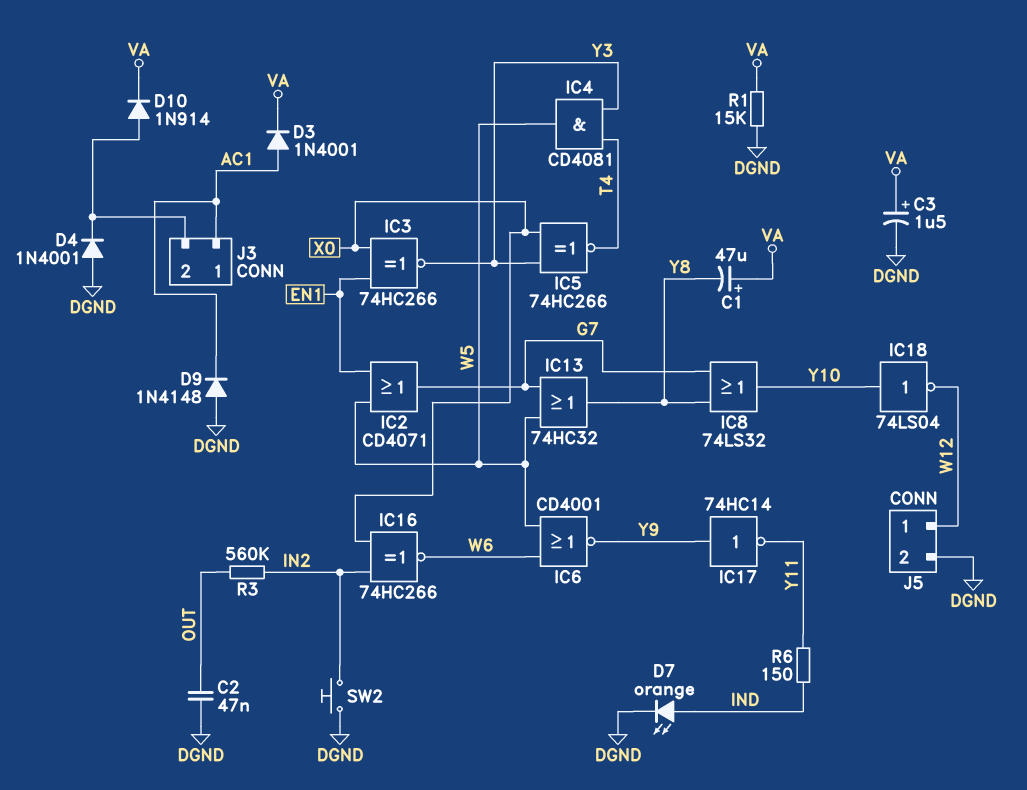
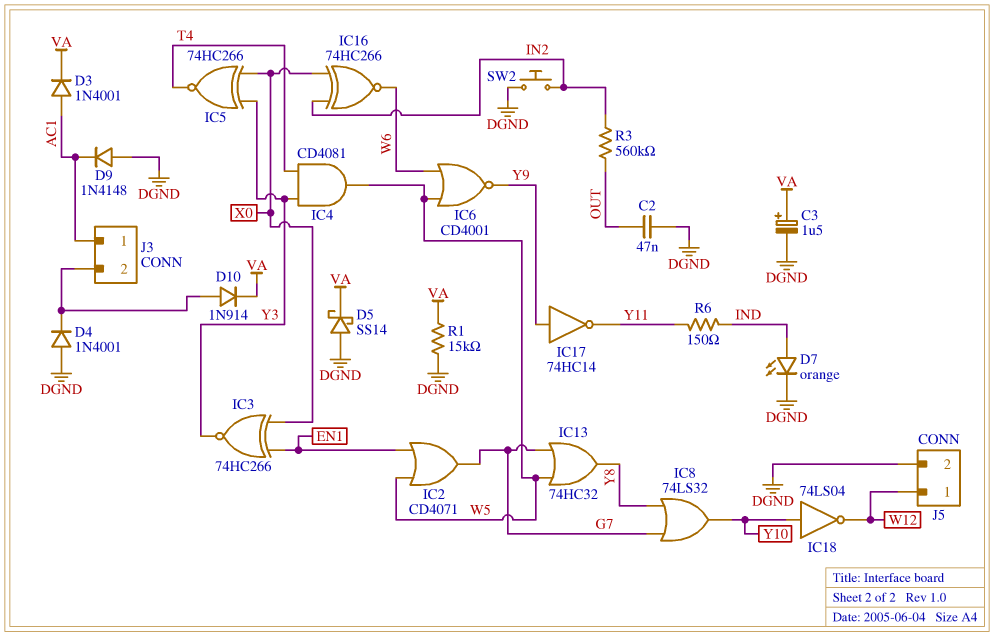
C1: 47uF (plus VA, minus Y8) -> none
D5: none -> schottky SS14 (A DGND, K VA)

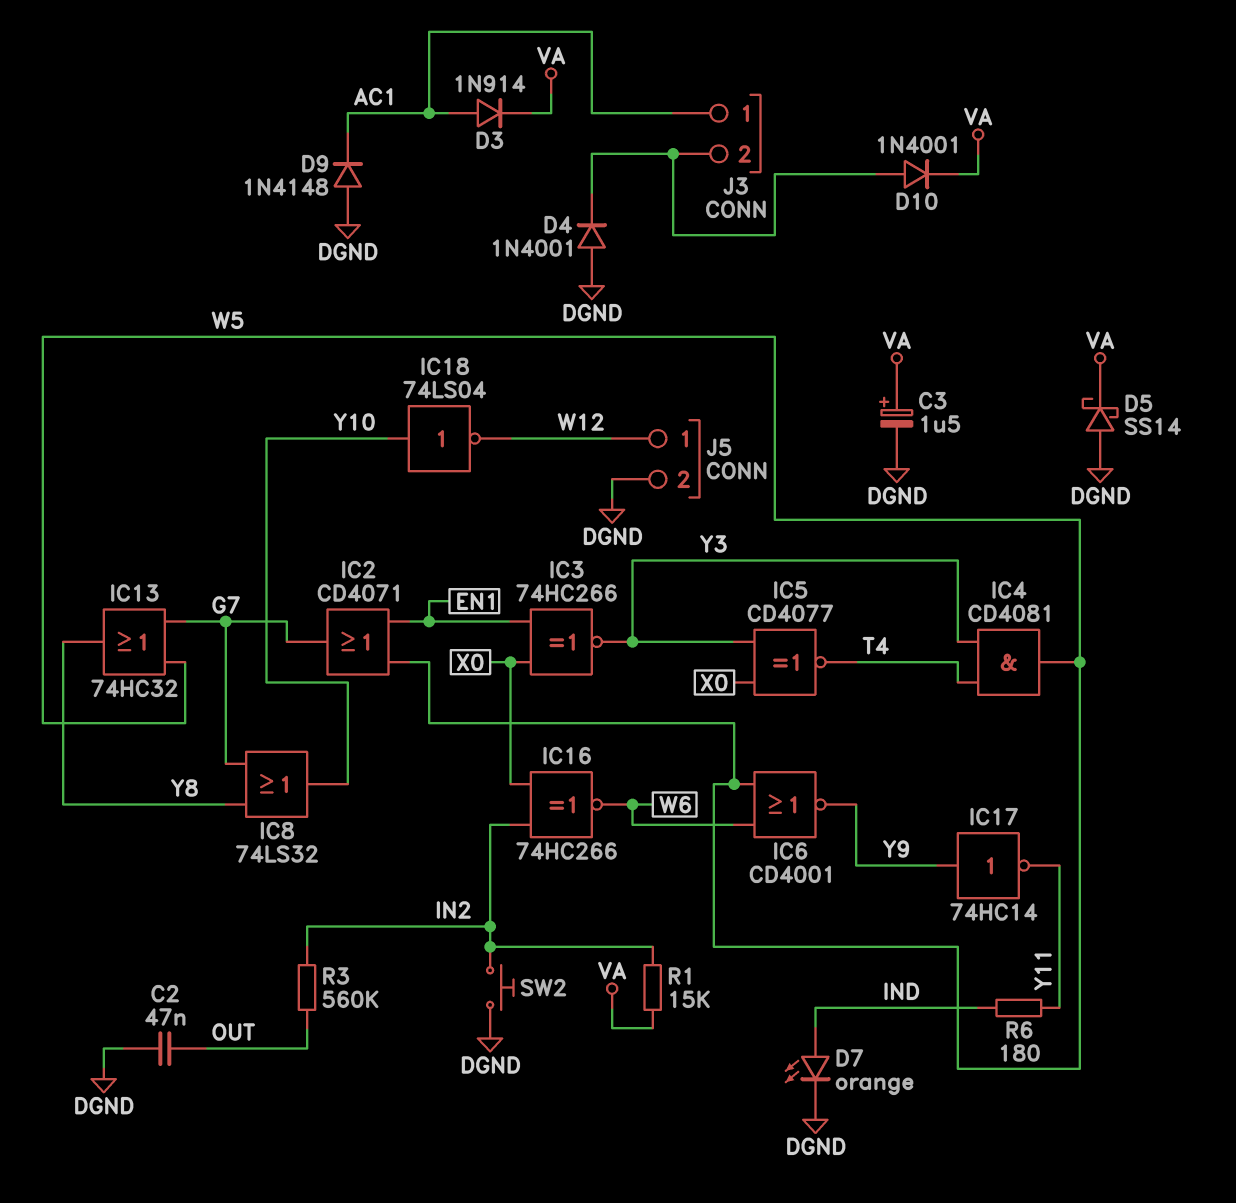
D3: diode 1N4001 (A AC1, K VA) -> diode 1N914 (A AC1, K VA)
D10: diode 1N914 (A J3/2, K VA) -> diode 1N4001 (A J3/2, K VA)
IC5: XNOR 74HC266 (in X0, in Y3, out T4) -> XNOR CD4077 (in X0, in Y3, out T4)
R1: 15k (DGND, VA) -> 15k (IN2, VA)
R6: 150 (IND, Y11) -> 180 (IND, Y11)

